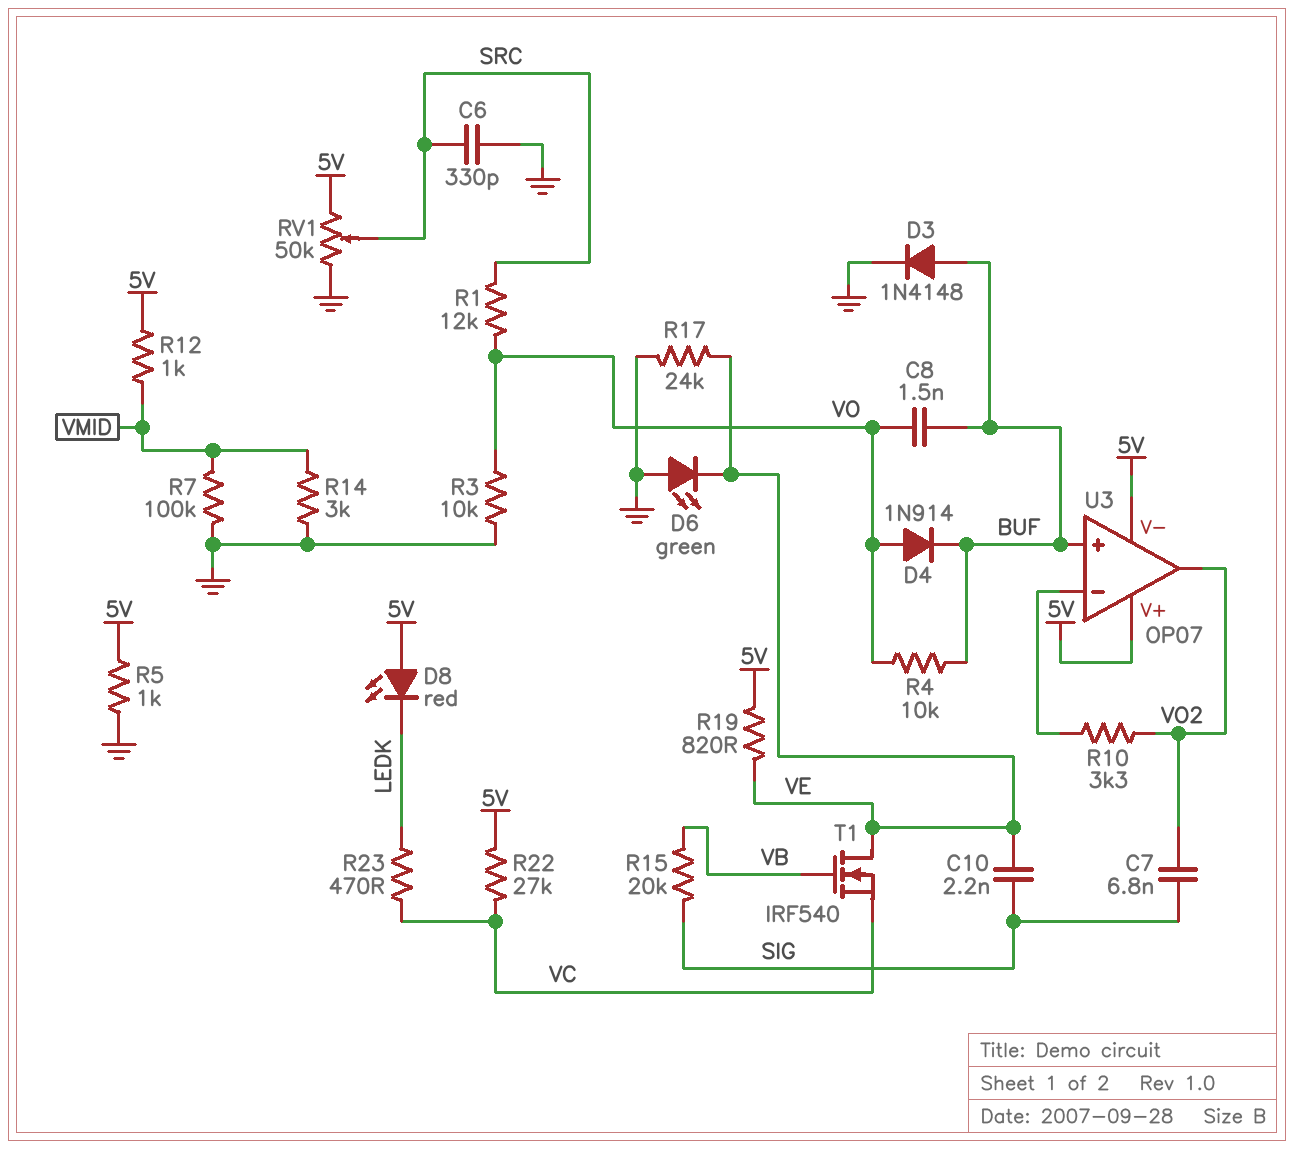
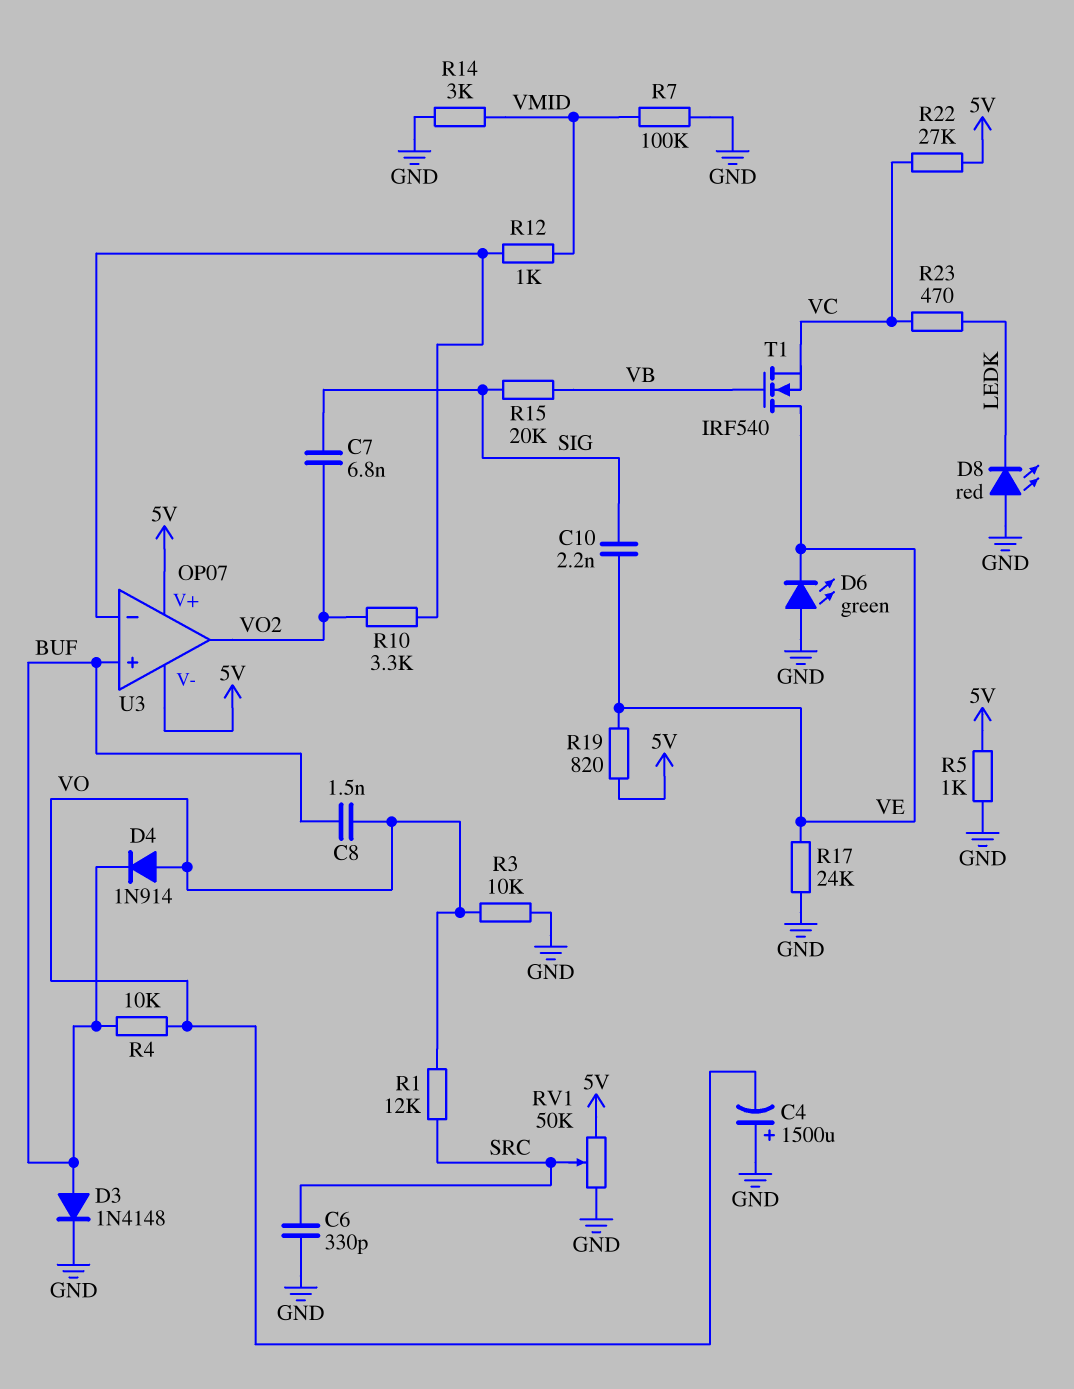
C4: none -> 1500uF (plus GND, minus VO)
D8: LED red (A 5V, K LEDK) -> LED red (A GND, K LEDK)
R12: 1k (5V, VMID) -> 1k (U3/in-, VMID)

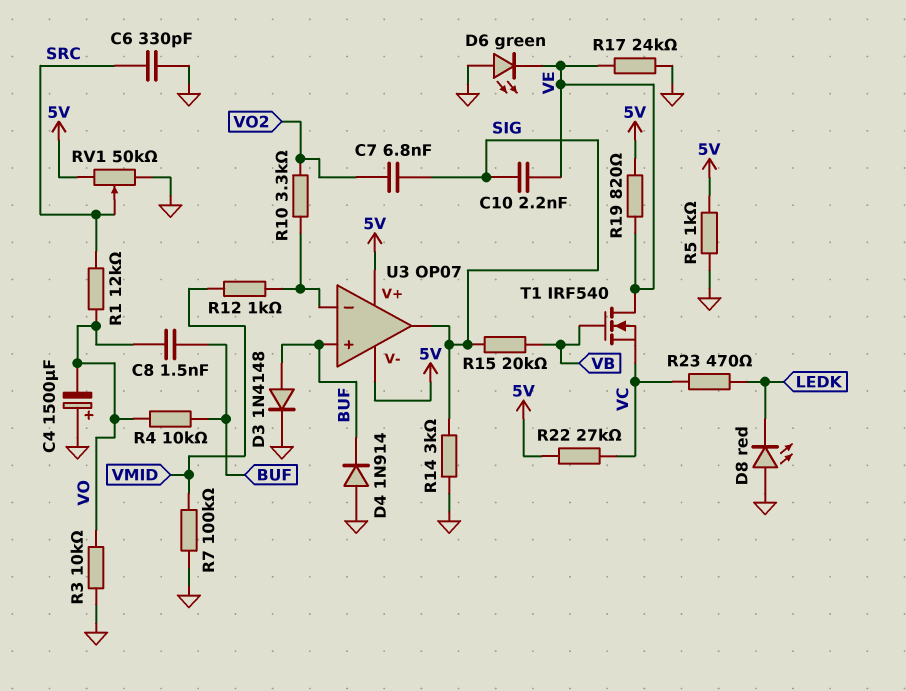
D4: diode 1N914 (A VO, K BUF) -> diode 1N914 (A GND, K BUF)
R14: 3k (GND, VMID) -> 3k (GND, SIG)
U3 pin out: VO2 -> SIG

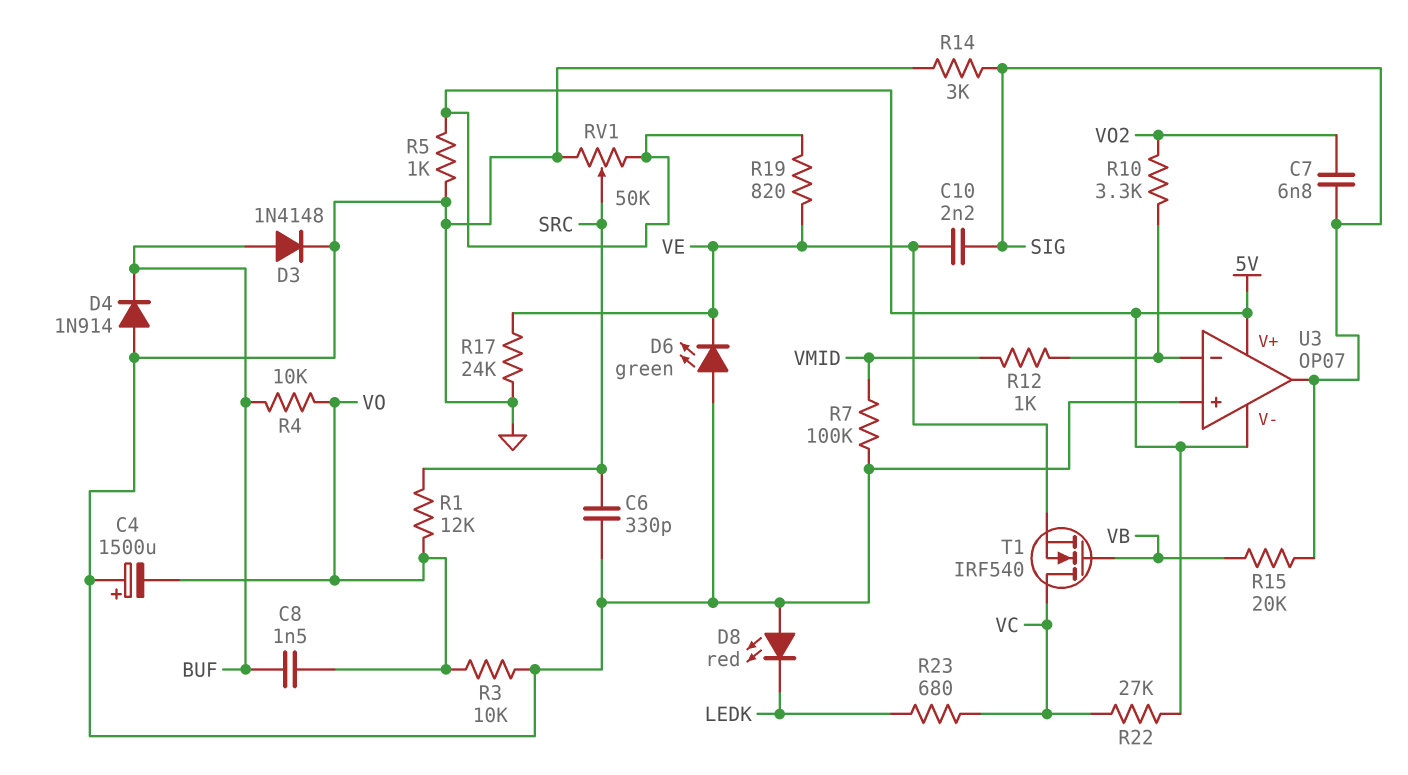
R23: 470 (LEDK, VC) -> 680 (LEDK, VC)
T1: NMOS IRF540 (G VB, D VE, S VC) -> NMOS IRF540 (G VB, D VC, S VE)
U3 pin in+: BUF -> GND

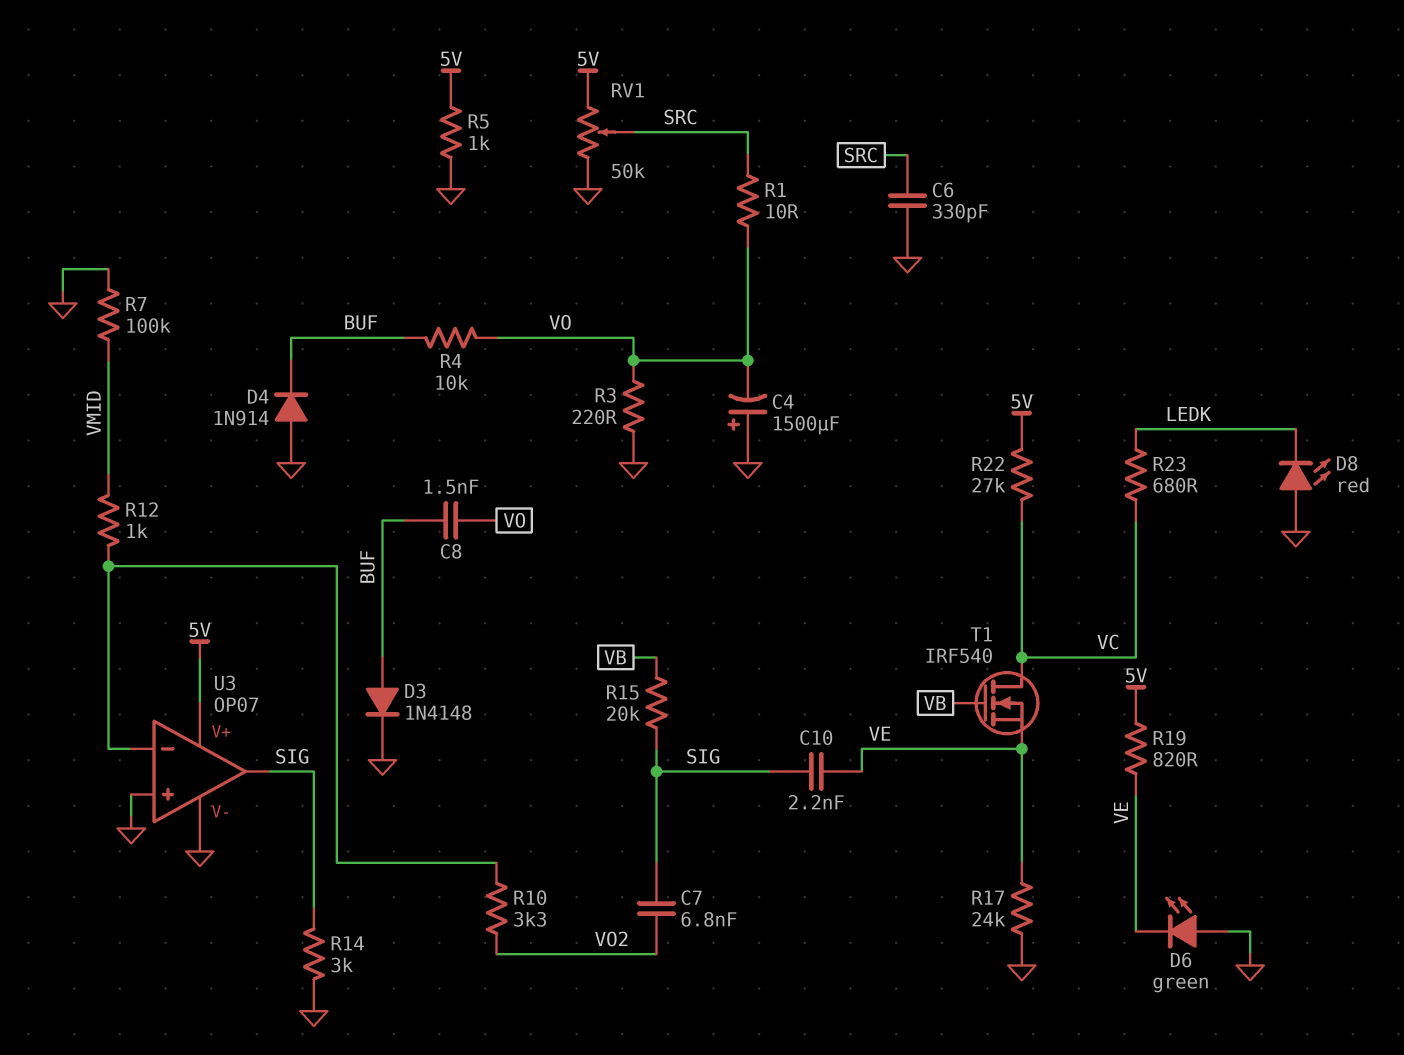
R1: 12k (SRC, VO) -> 10 (SRC, VO)
R3: 10k (GND, VO) -> 220 (GND, VO)
U3 pin V-: 5V -> GND

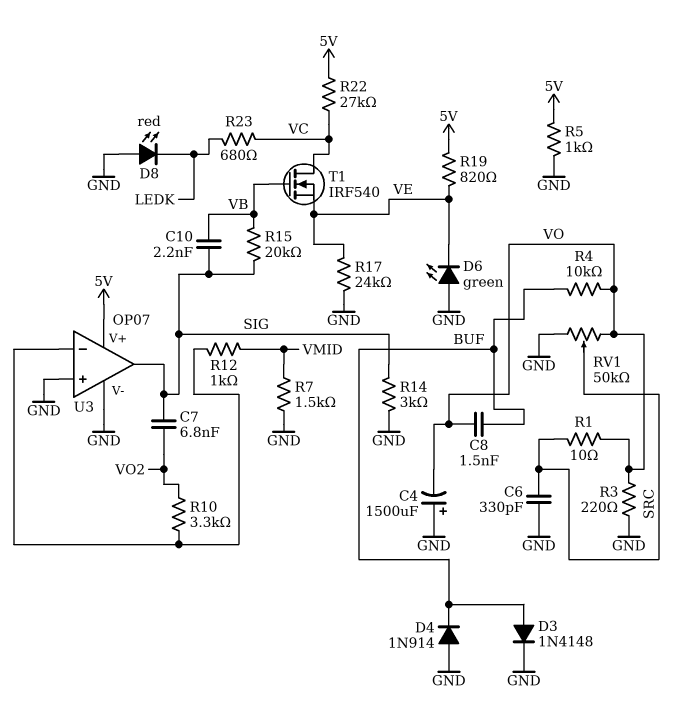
C10: 2.2nF (SIG, VE) -> 2.2nF (SIG, VB)
R7: 100k (GND, VMID) -> 1.5k (GND, VMID)
RV1: 50k (5V, GND, wiper SRC) -> 50k (GND, VO, wiper SRC)

